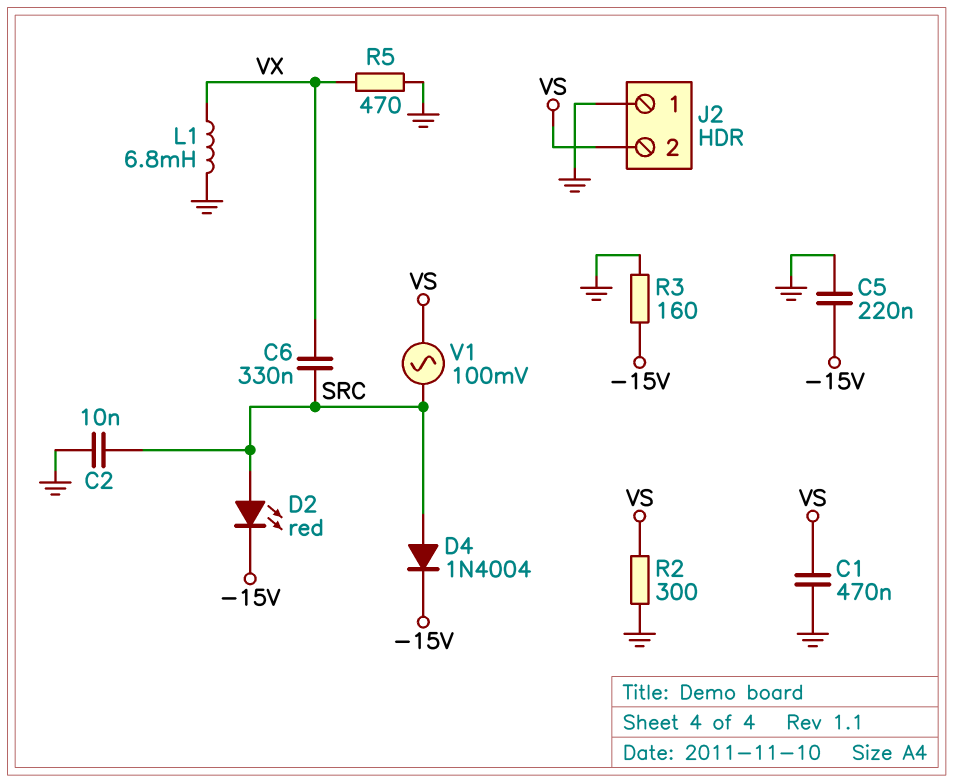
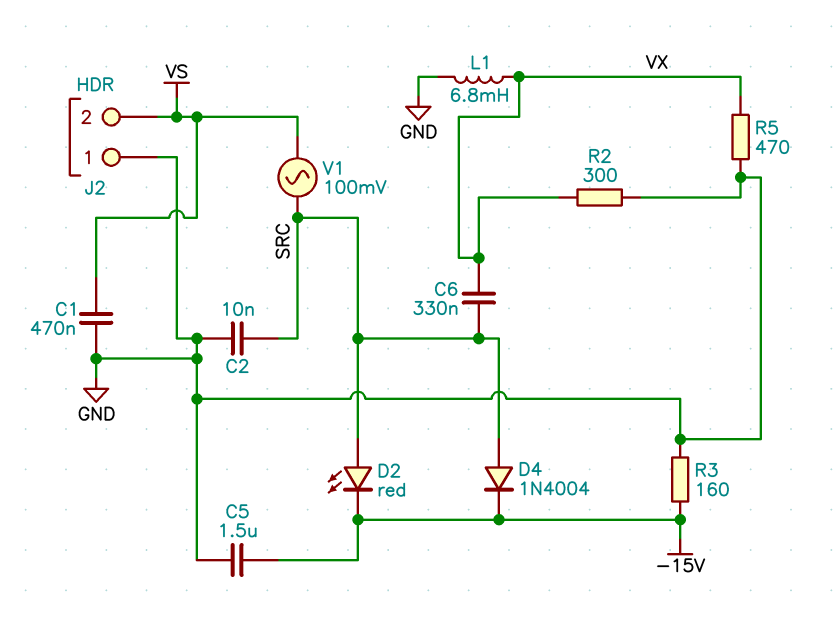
C5: 220nF (-15V, GND) -> 1.5uF (-15V, GND)
R2: 300 (GND, VS) -> 300 (GND, VX)

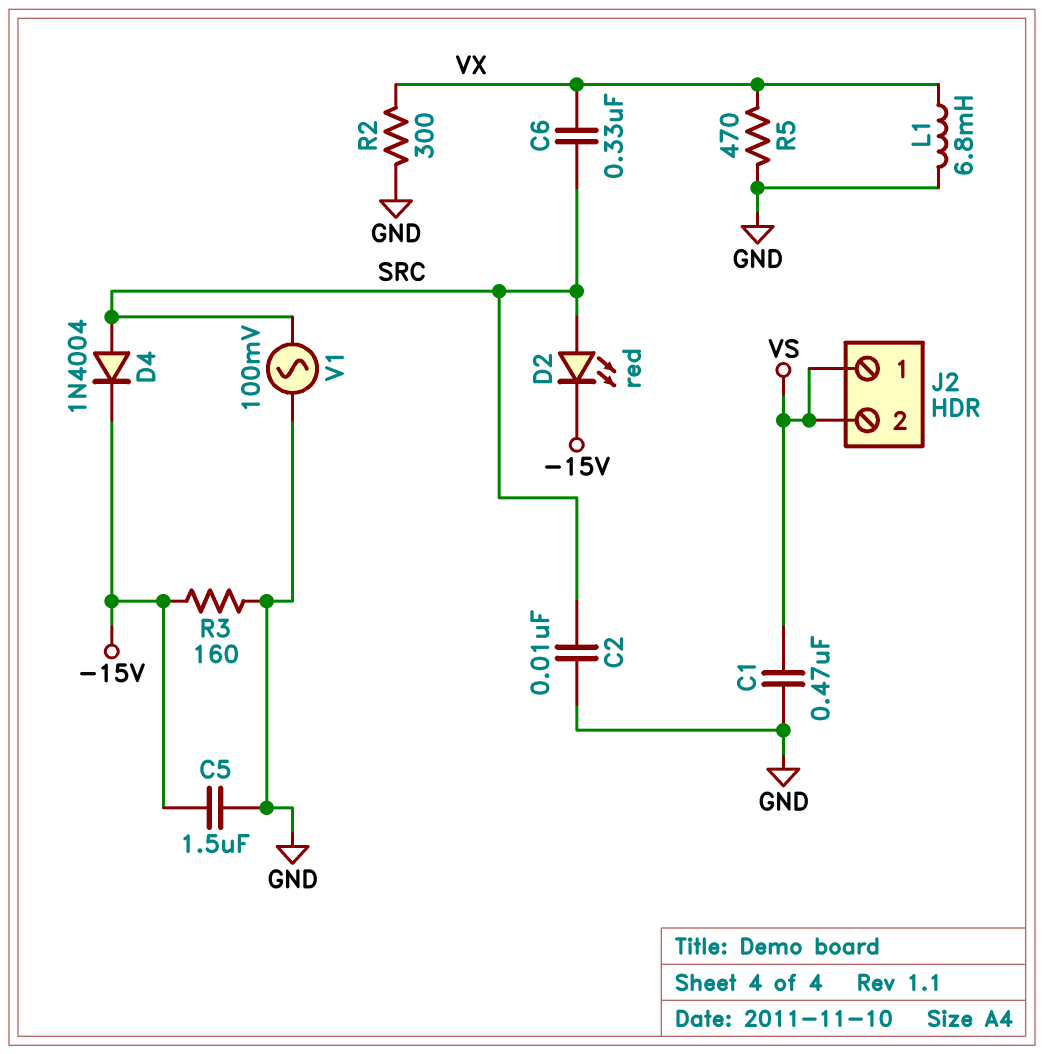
J2 pin 1: GND -> VS
V1: AC 100mV (SRC, VS) -> AC 100mV (GND, SRC)

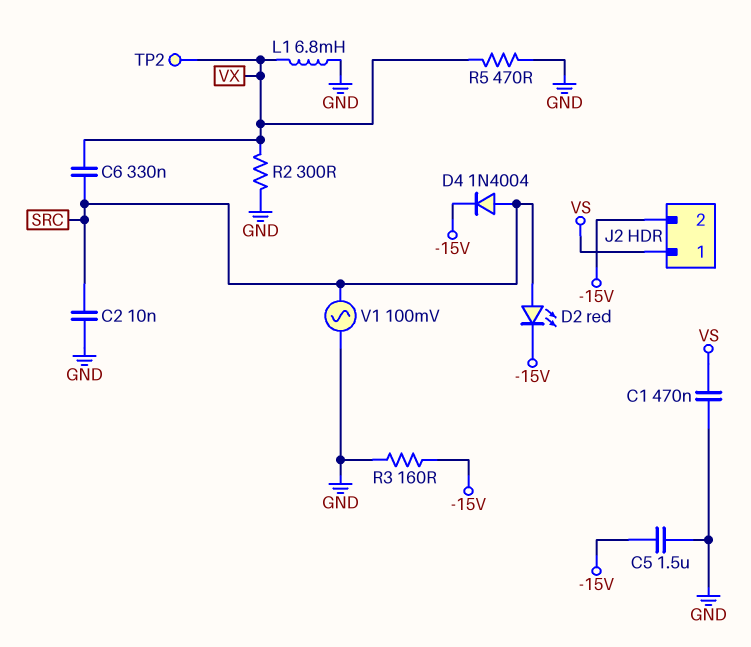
J2 pin 2: VS -> -15V
TP2: none -> test point (VX)

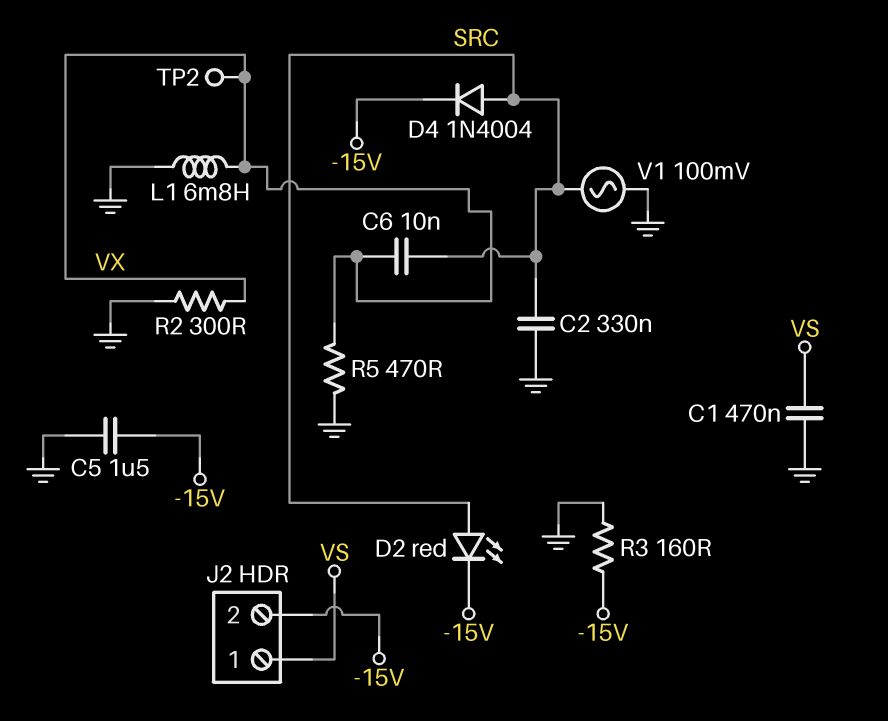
C2: 10nF (GND, SRC) -> 330nF (GND, SRC)
C6: 330nF (SRC, VX) -> 10nF (SRC, VX)

